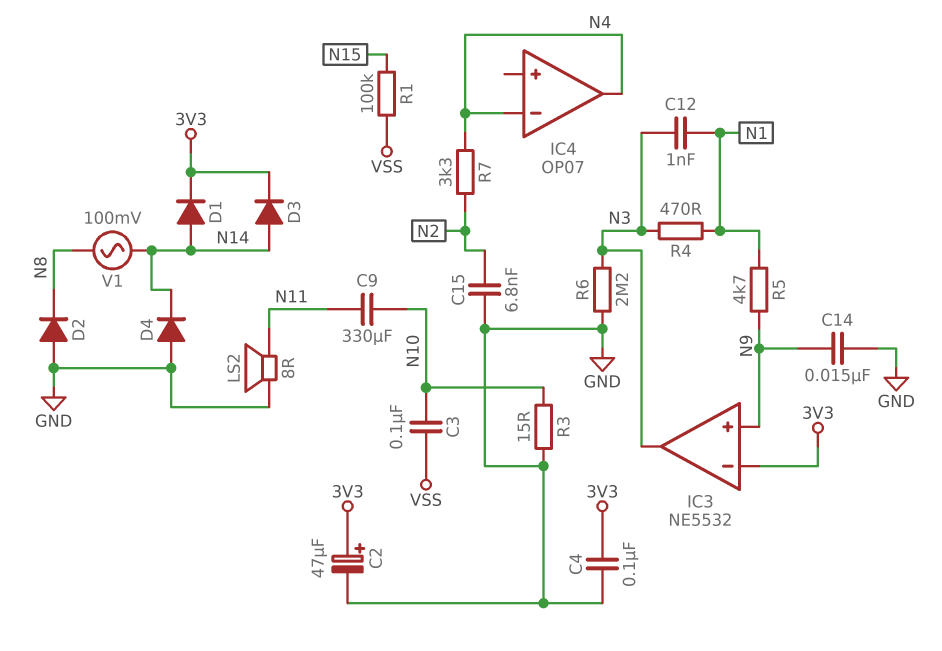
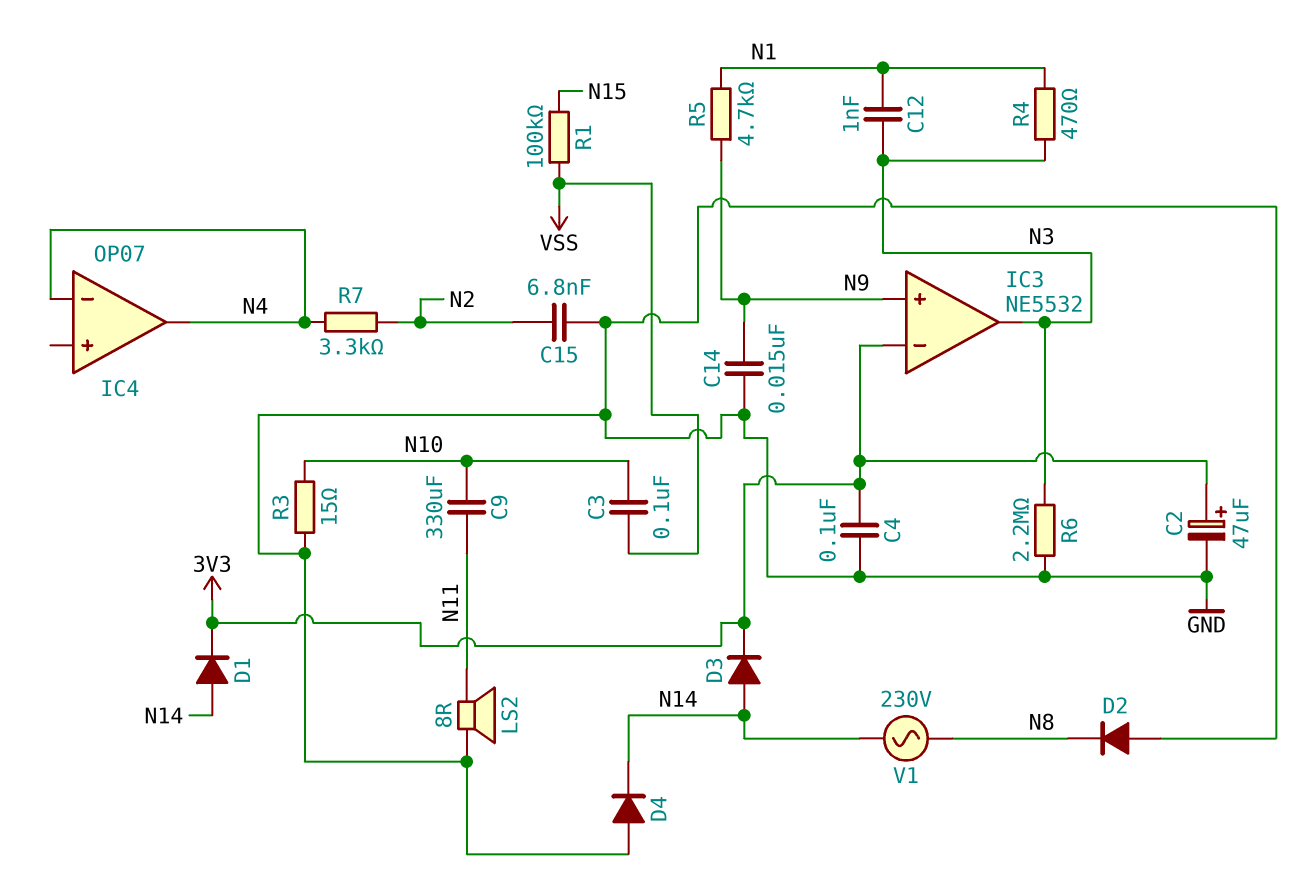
V1: AC 100mV (N8, N14) -> AC 230V (N8, N14)

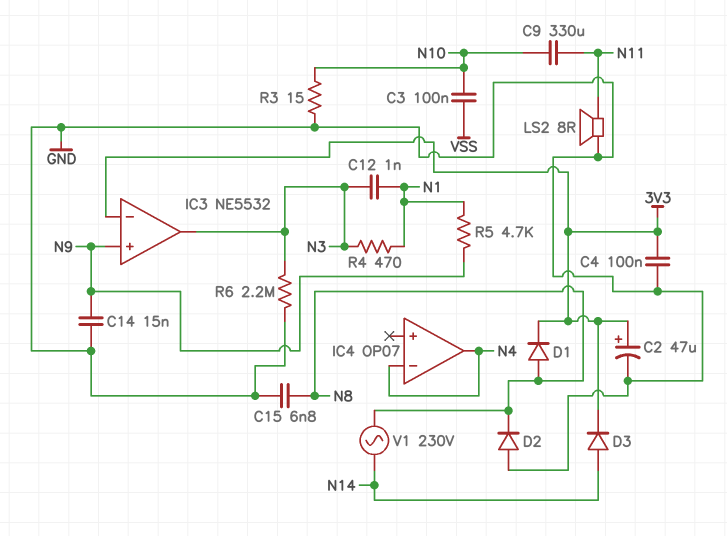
C15: 6.8nF (GND, N2) -> 6.8nF (GND, N8)
D1: diode (A N14, K 3V3) -> diode (A N8, K 3V3)
D4: diode (A GND, K N14) -> none
R1: 100k (N15, VSS) -> none
R7: 3.3k (N2, N4) -> none

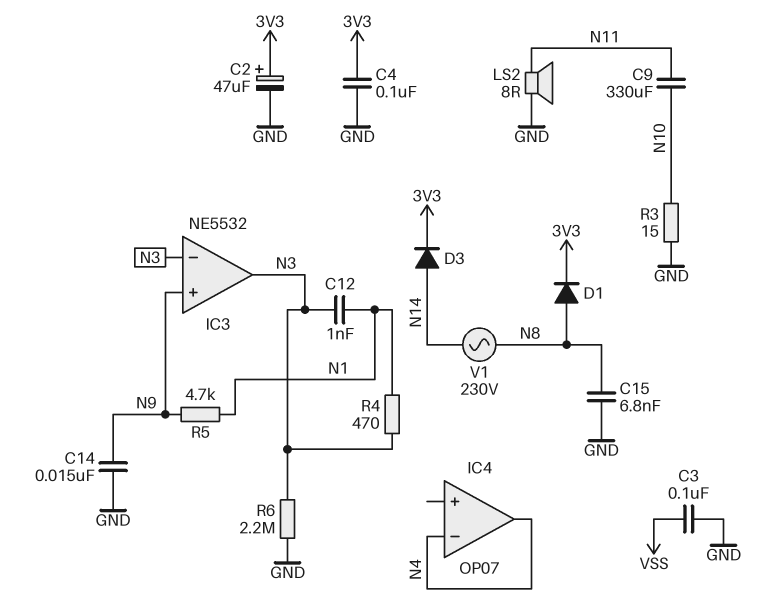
C3: 100nF (N10, VSS) -> 100nF (GND, VSS)
D2: diode (A GND, K N8) -> none
IC3 pin in-: 3V3 -> N3

